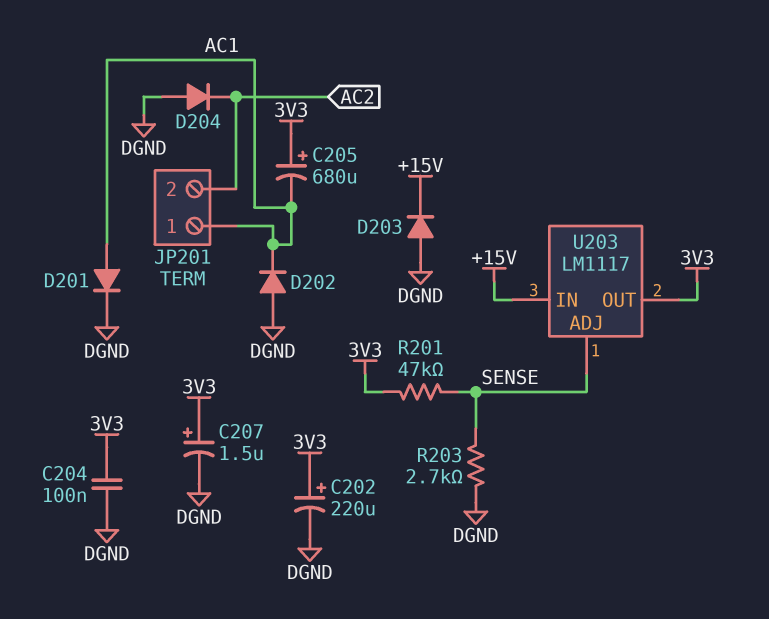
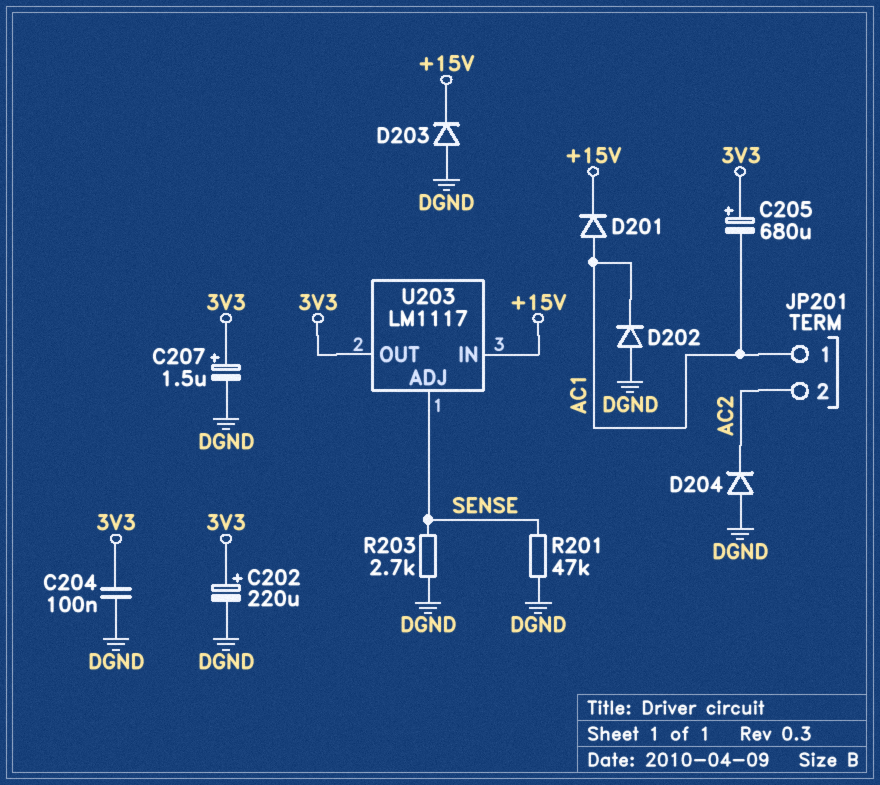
D201: diode (A AC1, K DGND) -> diode (A AC1, K +15V)
R201: 47k (3V3, SENSE) -> 47k (DGND, SENSE)

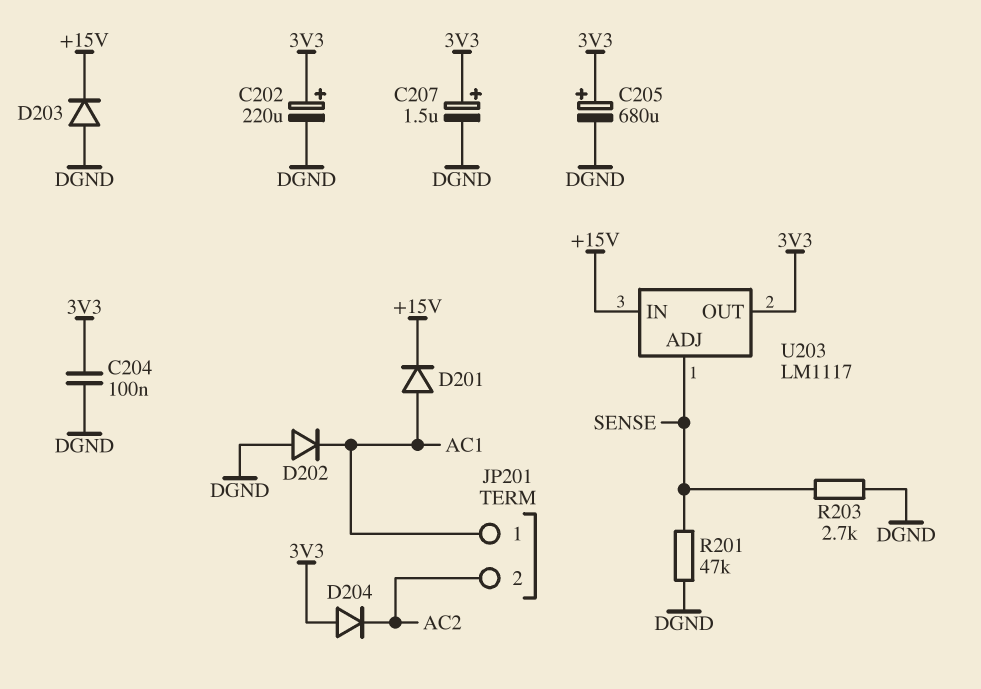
C205: 680uF (plus 3V3, minus AC1) -> 680uF (plus 3V3, minus DGND)
D204: diode (A DGND, K AC2) -> diode (A 3V3, K AC2)

